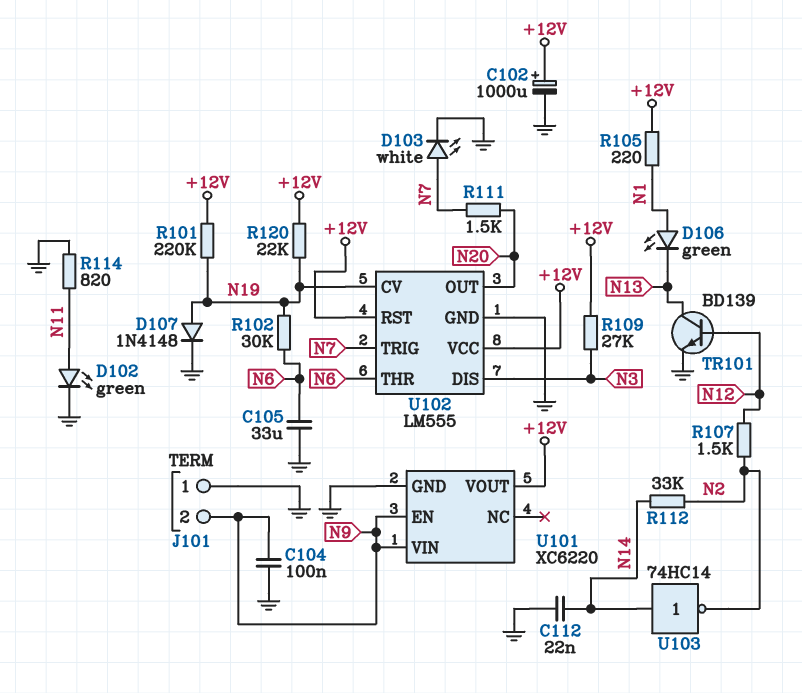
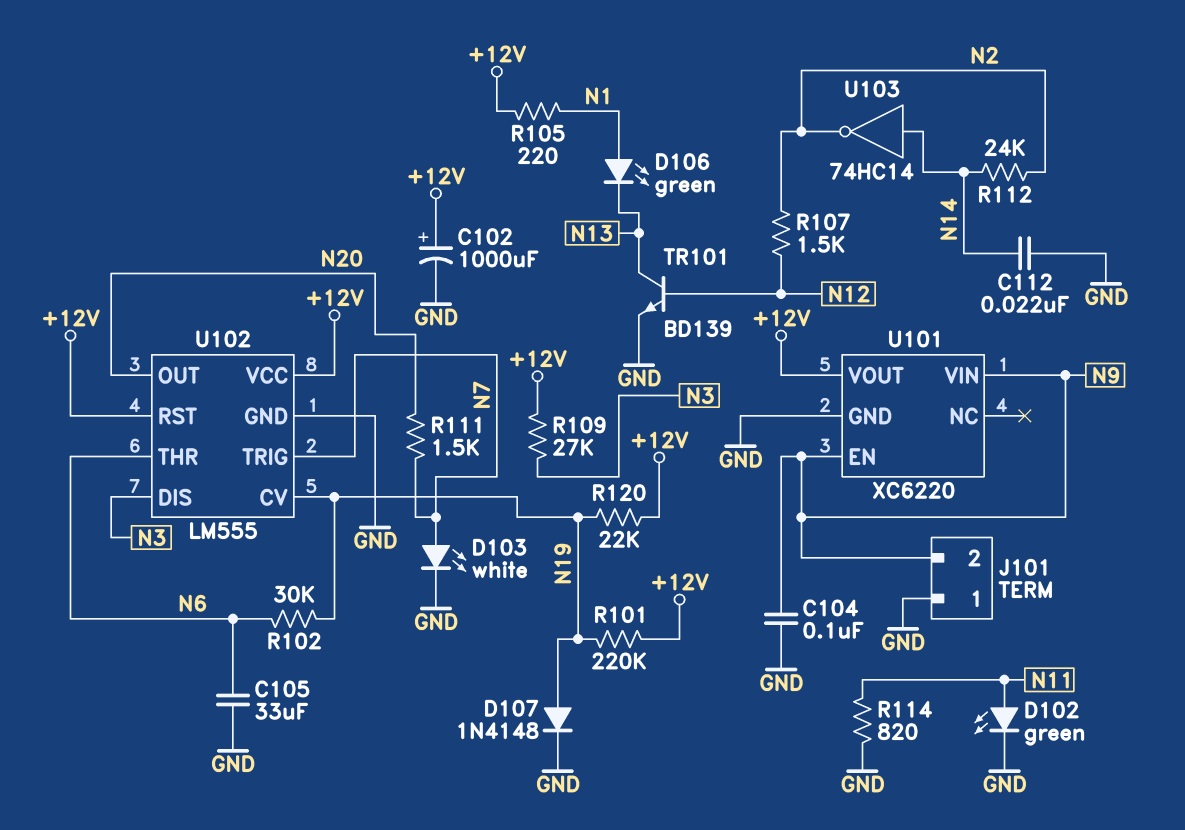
R112: 33k (N2, N14) -> 24k (N2, N14)

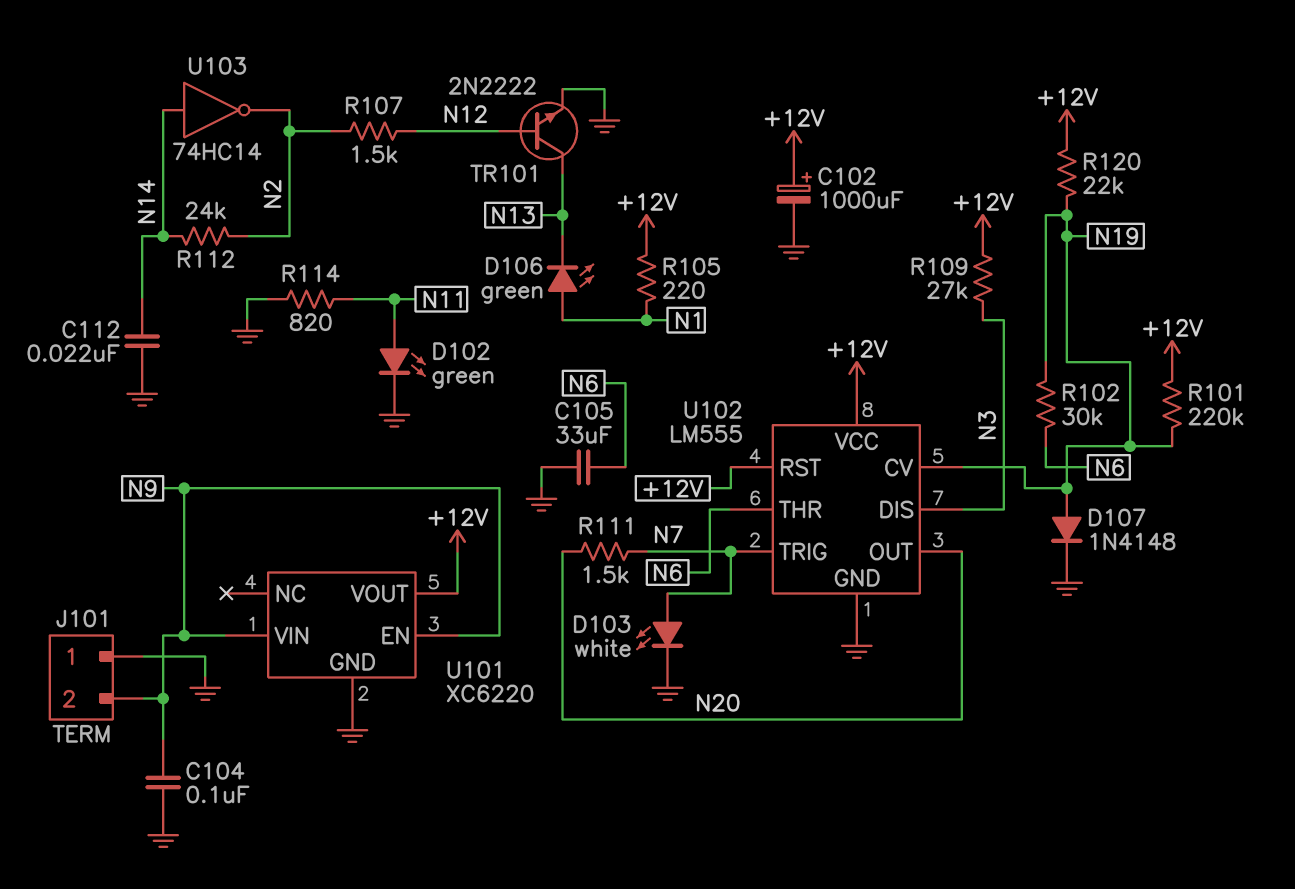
TR101: NPN BD139 (B N12, C N13, E GND) -> NPN 2N2222 (B N12, C N13, E GND)

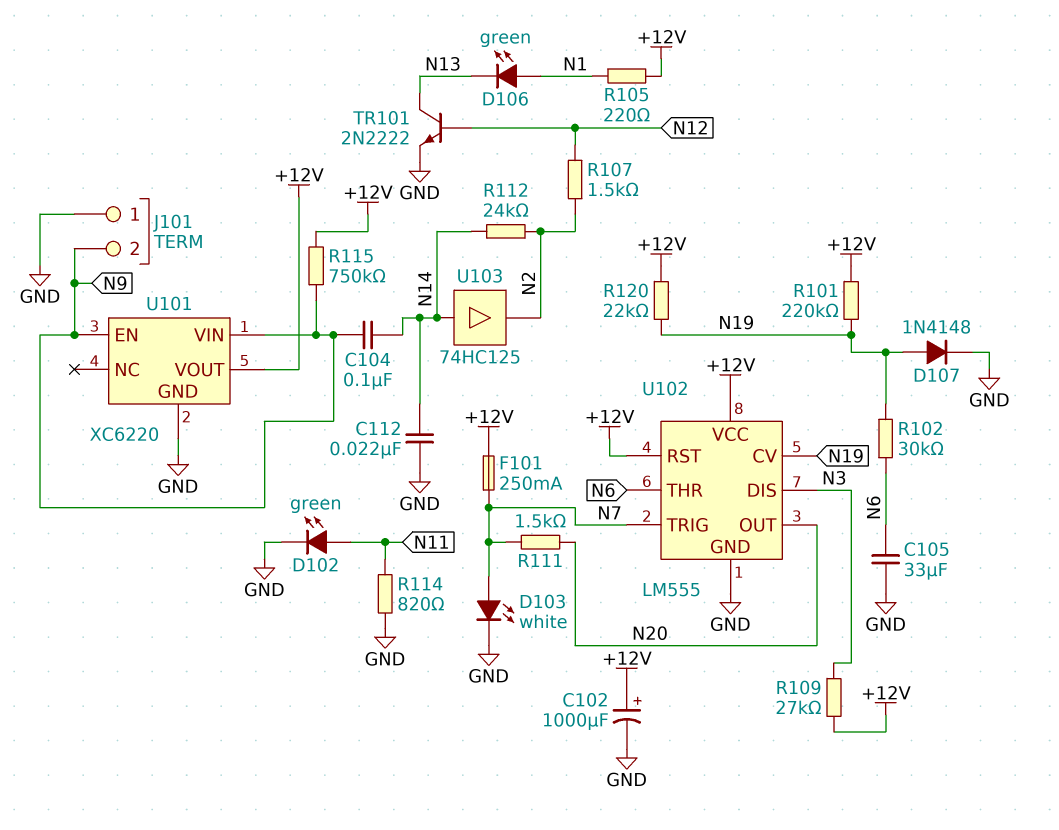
C104: 100nF (GND, N9) -> 100nF (N9, N14)
F101: none -> 250mA (+12V, N7)
R115: none -> 750k (+12V, N9)
U103: NOT 74HC14 (in N14, out N2) -> buffer 74HC125 (in N14, out N2)

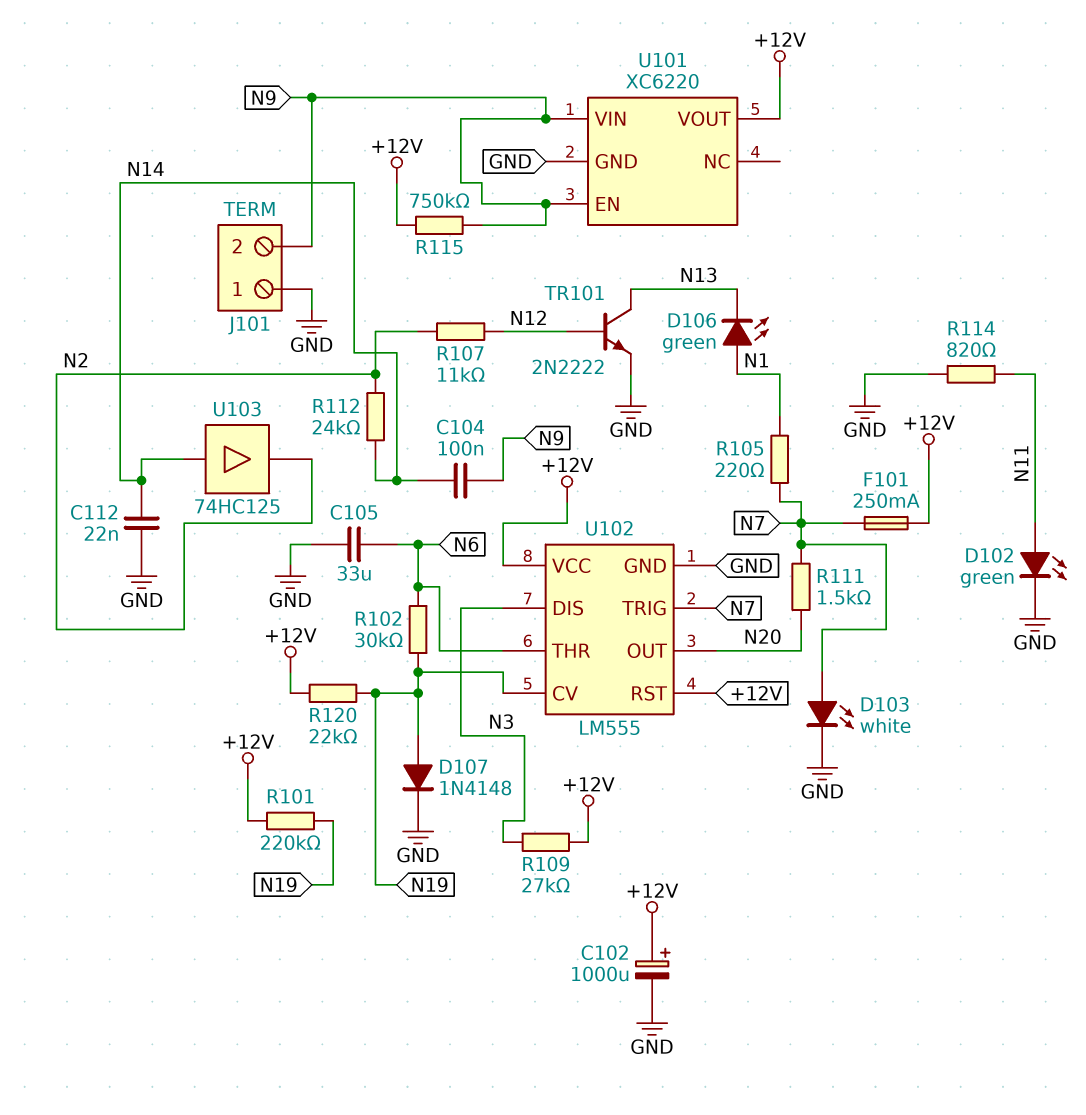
R105: 220 (+12V, N1) -> 220 (N1, N7)
R107: 1.5k (N2, N12) -> 11k (N2, N12)

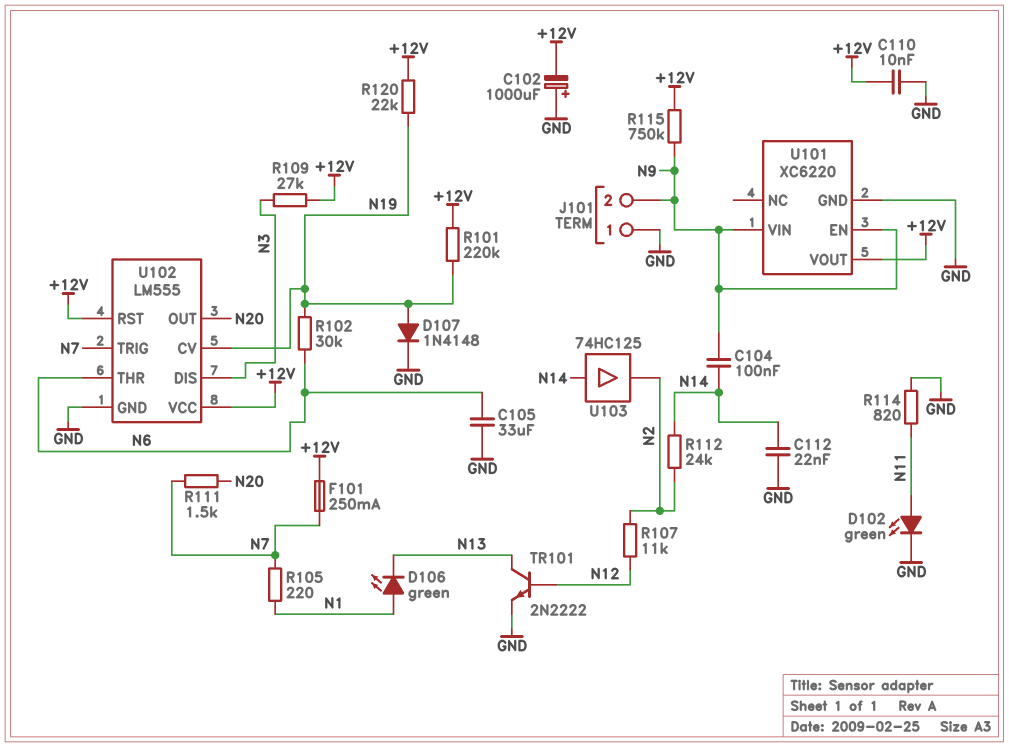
C102: 1000uF (plus +12V, minus GND) -> 1000uF (plus GND, minus +12V)
C110: none -> 10nF (+12V, GND)
D103: LED white (A N7, K GND) -> none

